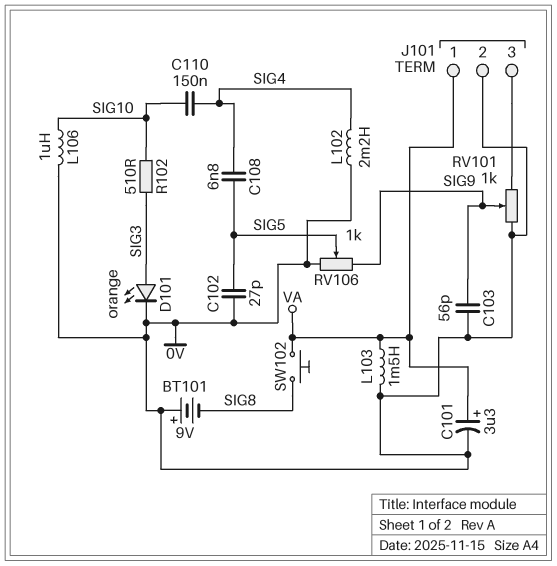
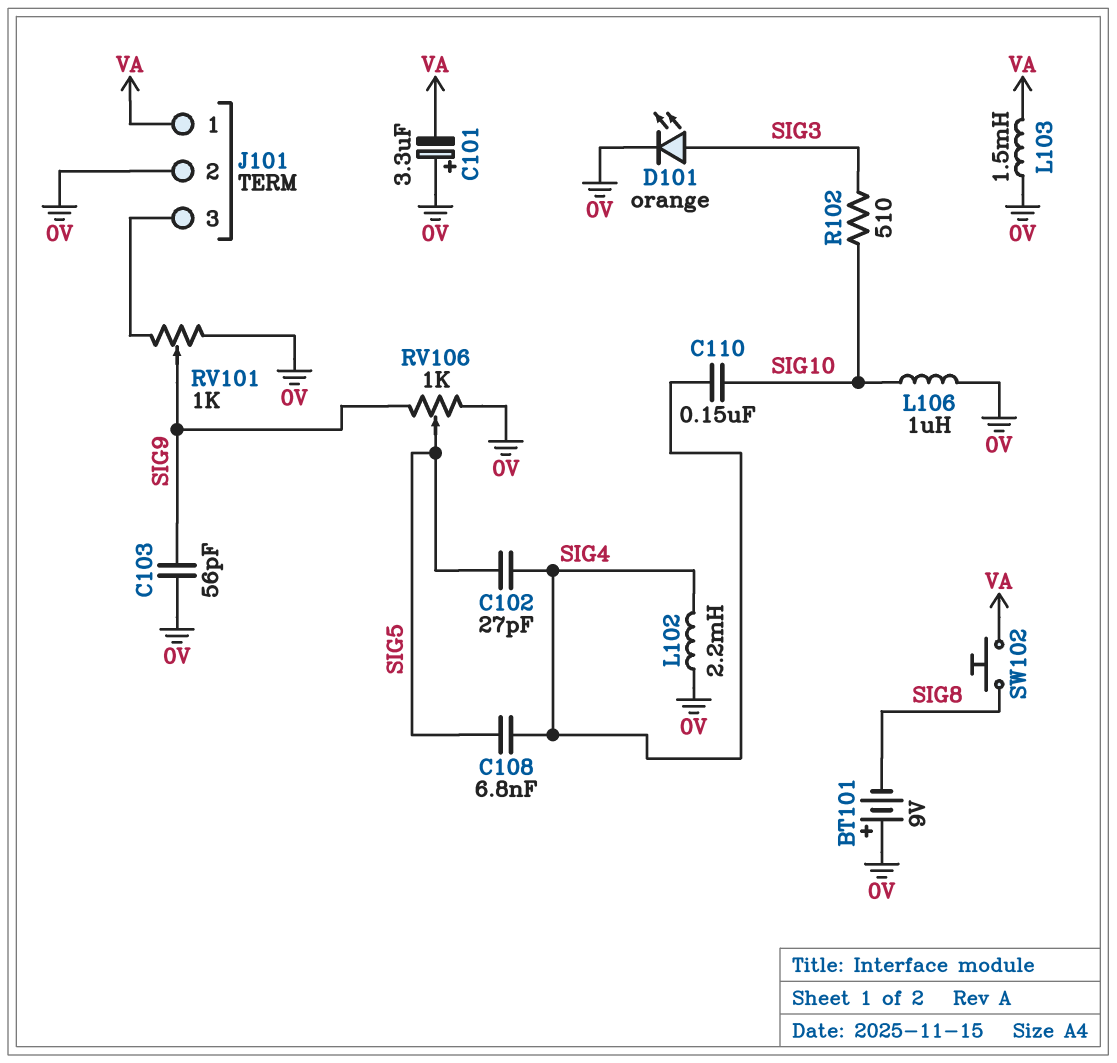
C101: 3.3uF (plus VA, minus 0V) -> 3.3uF (plus 0V, minus VA)
C102: 27pF (0V, SIG5) -> 27pF (SIG4, SIG5)

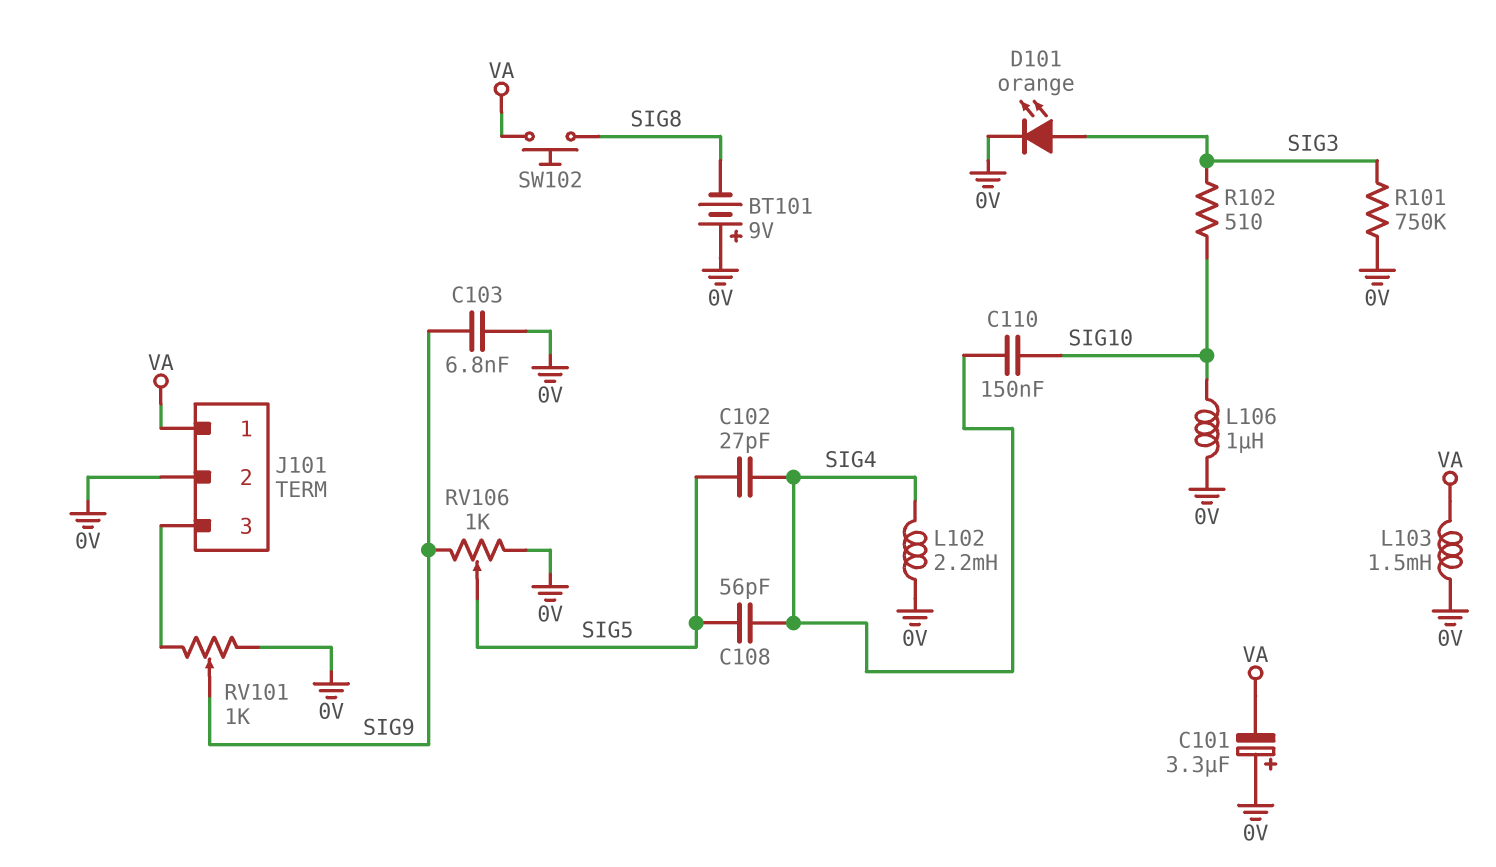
C103: 56pF (0V, SIG9) -> 6.8nF (0V, SIG9)
C108: 6.8nF (SIG4, SIG5) -> 56pF (SIG4, SIG5)
R101: none -> 750k (0V, SIG3)

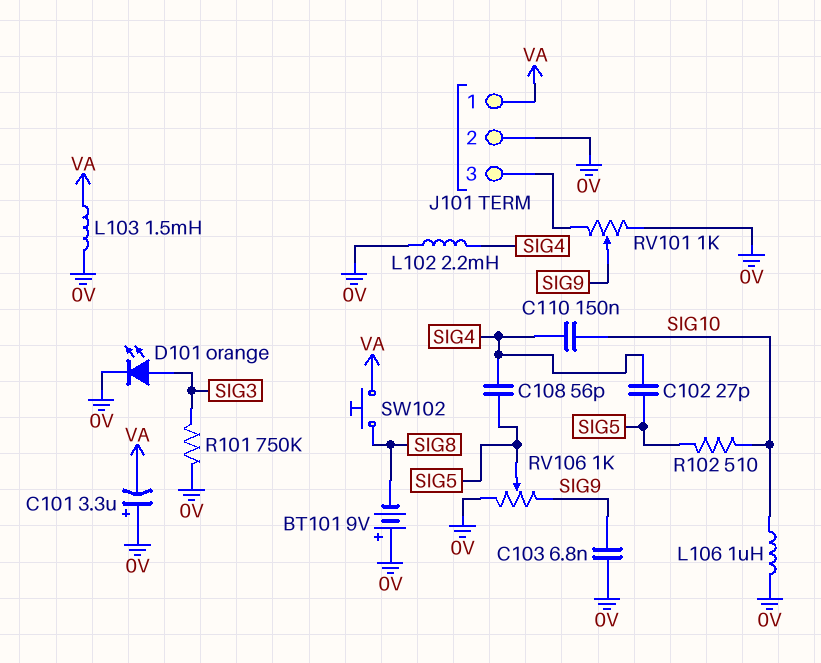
R102: 510 (SIG3, SIG10) -> 510 (SIG5, SIG10)

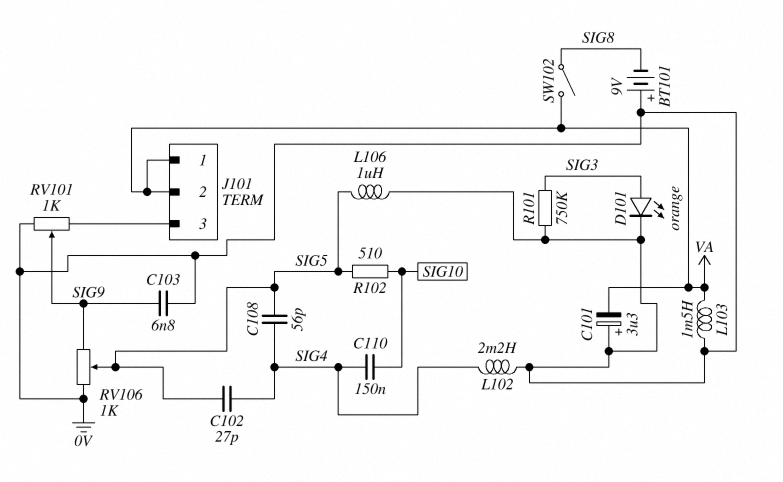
J101 pin 2: 0V -> VA
L106: 1uH (0V, SIG10) -> 1uH (0V, SIG5)
SW102: button (SIG8, VA) -> switch (SIG8, VA)

